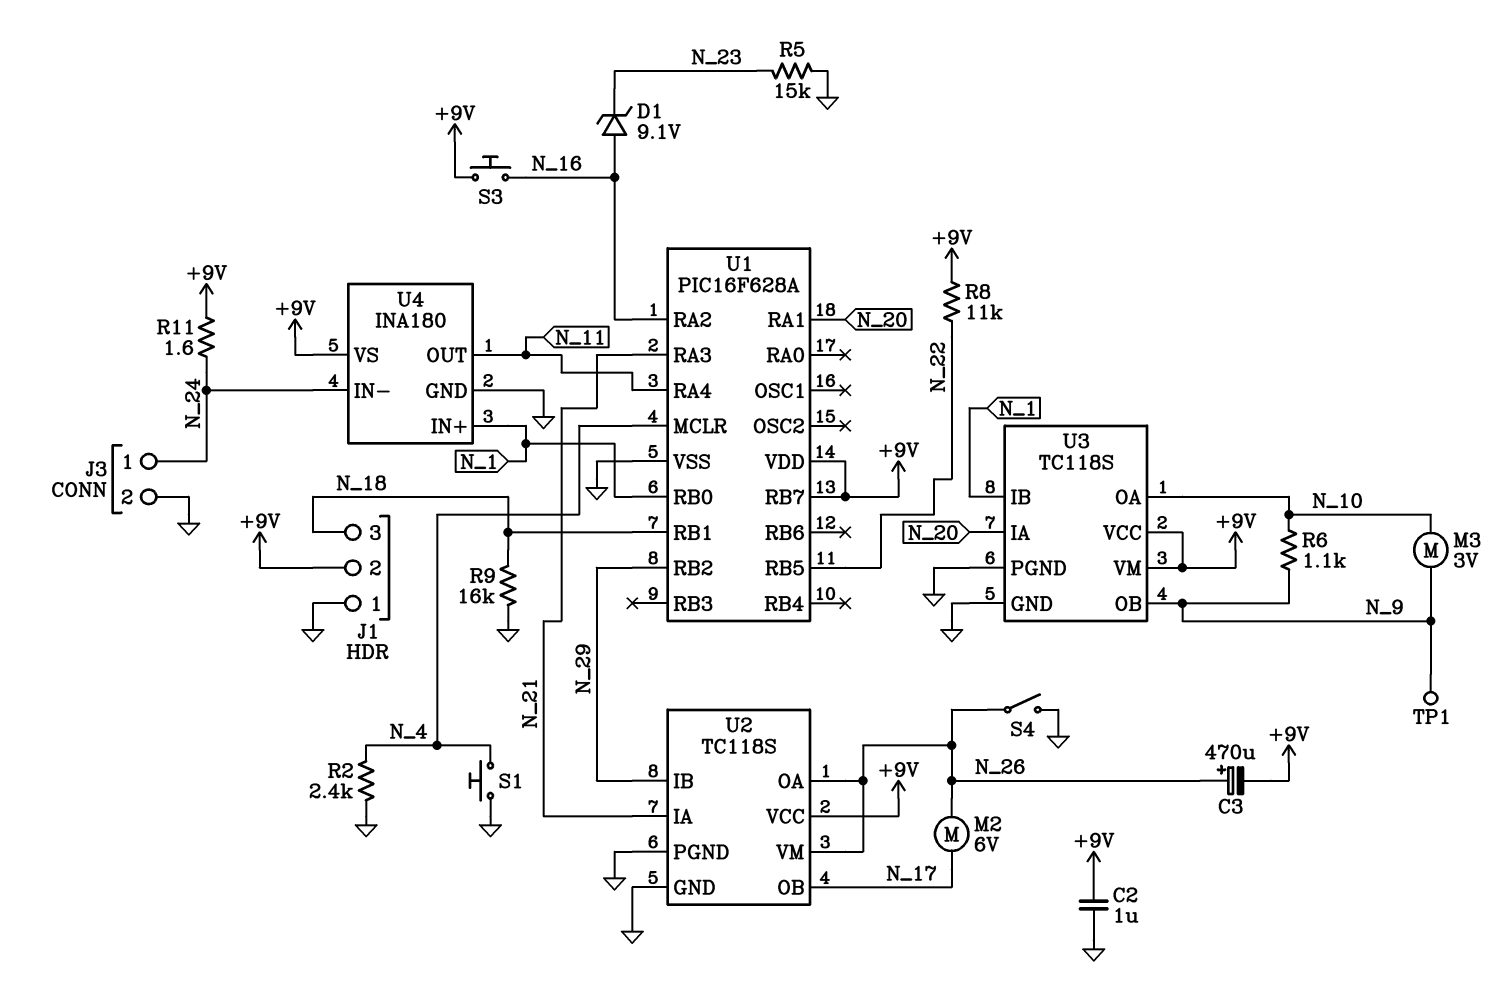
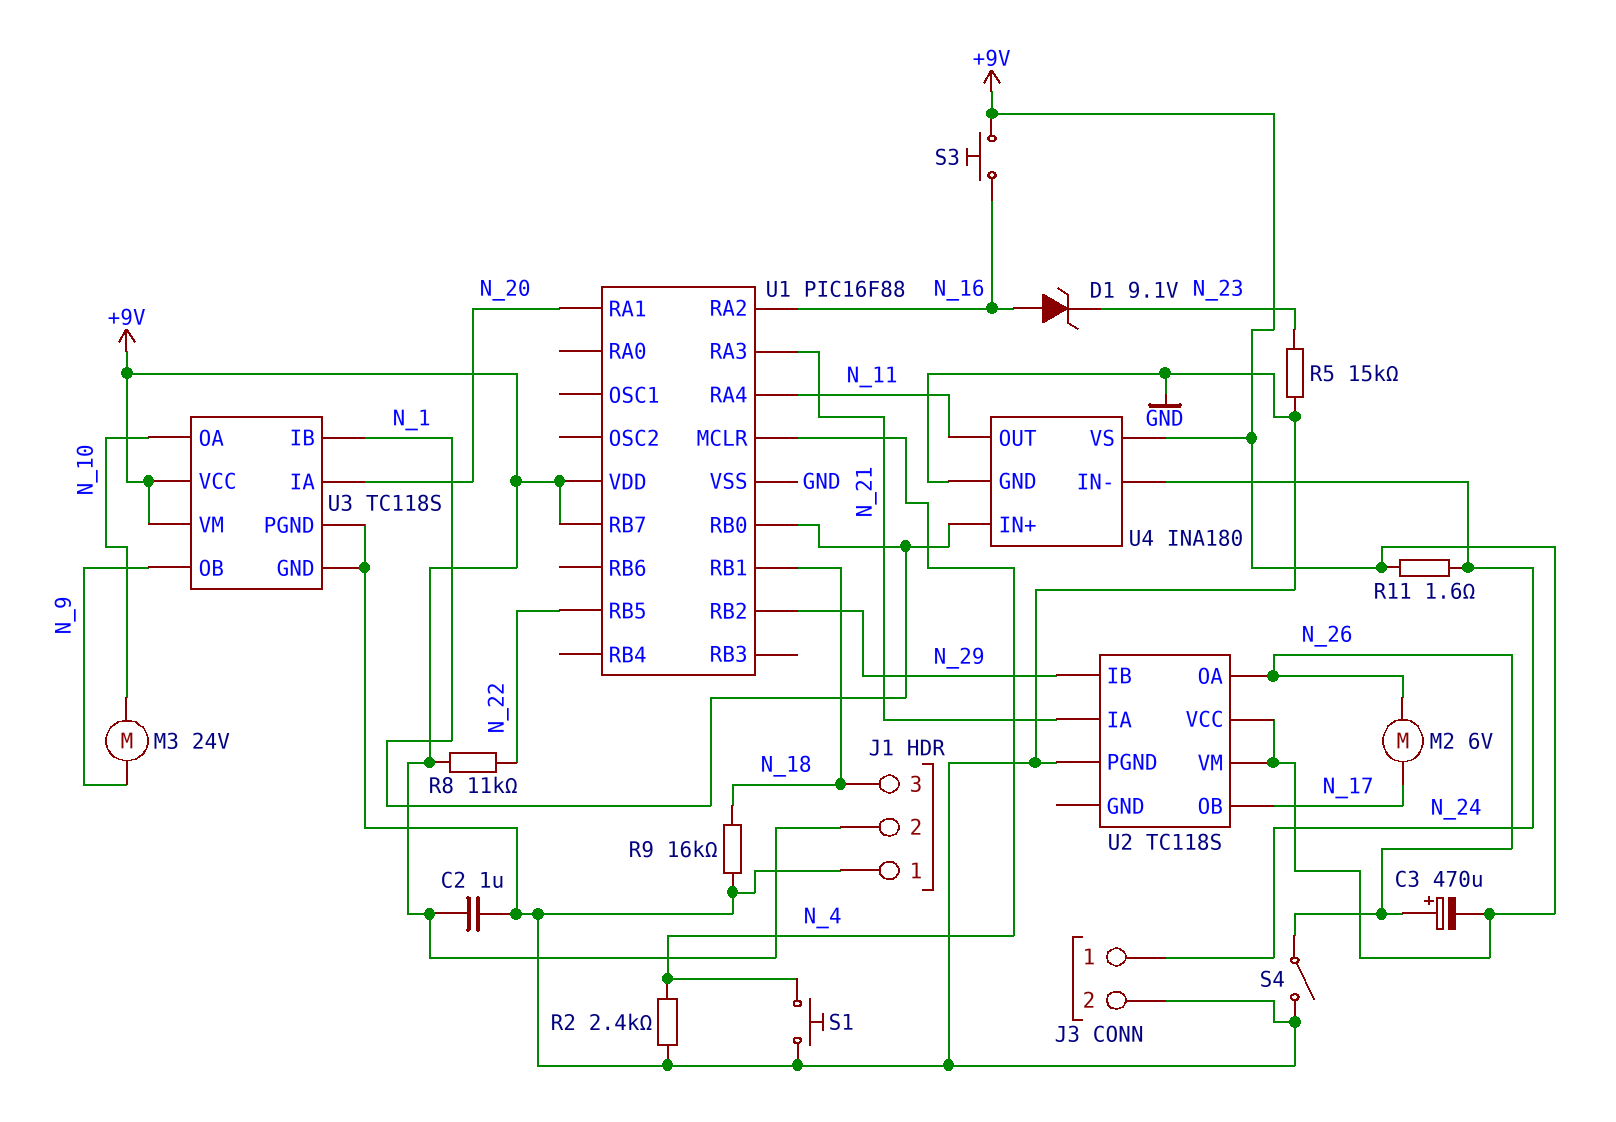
M3: motor 3V (N_9, N_10) -> motor 24V (N_9, N_10)
R6: 1.1k (N_9, N_10) -> none
TP1: test point (N_9) -> none
U1: PIC16F628A -> PIC16F88
U2 pin GND: GND -> none
U2 pin VM: N_26 -> +9V

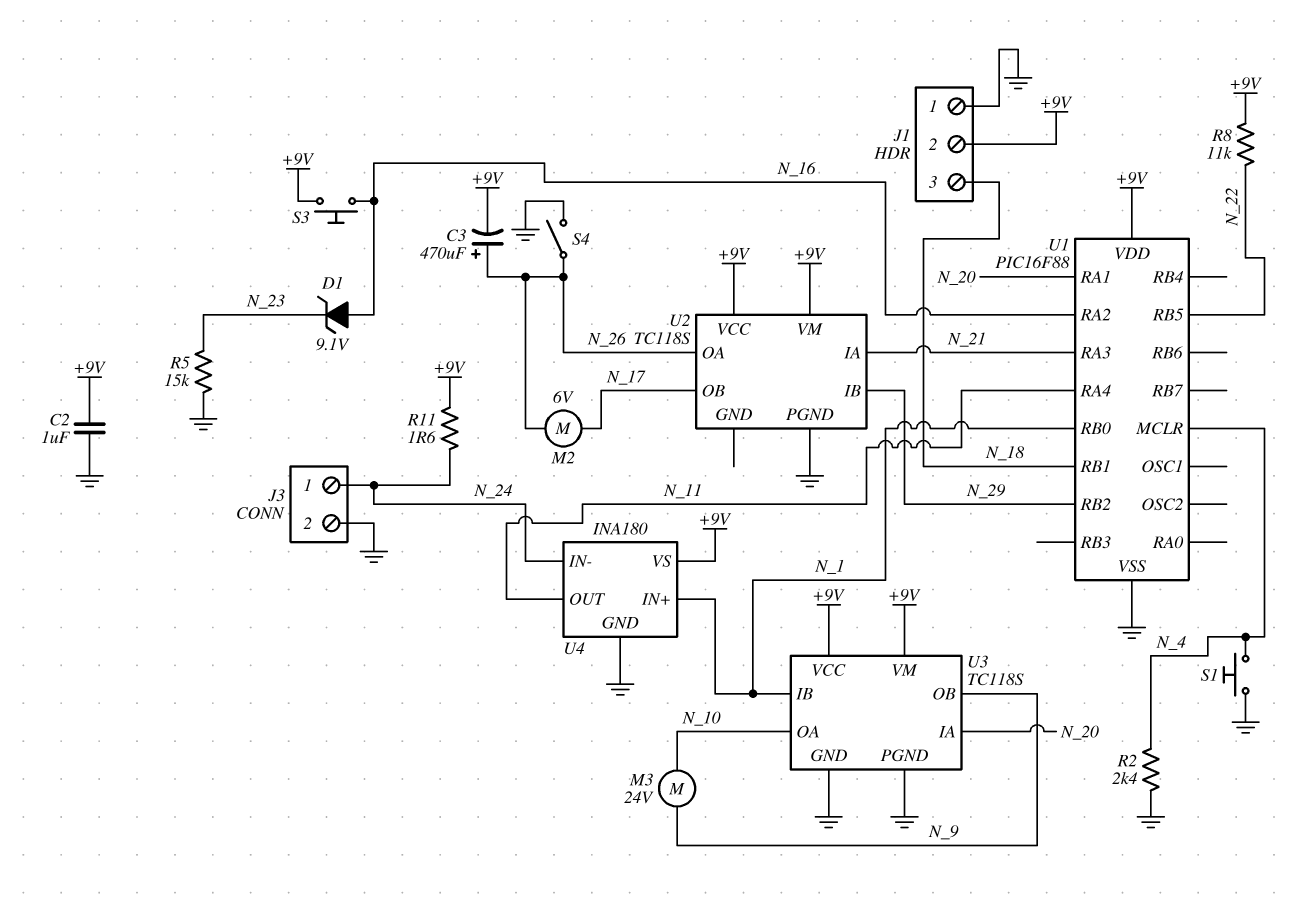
R9: 16k (GND, N_18) -> none
U1 pin RB7: +9V -> none

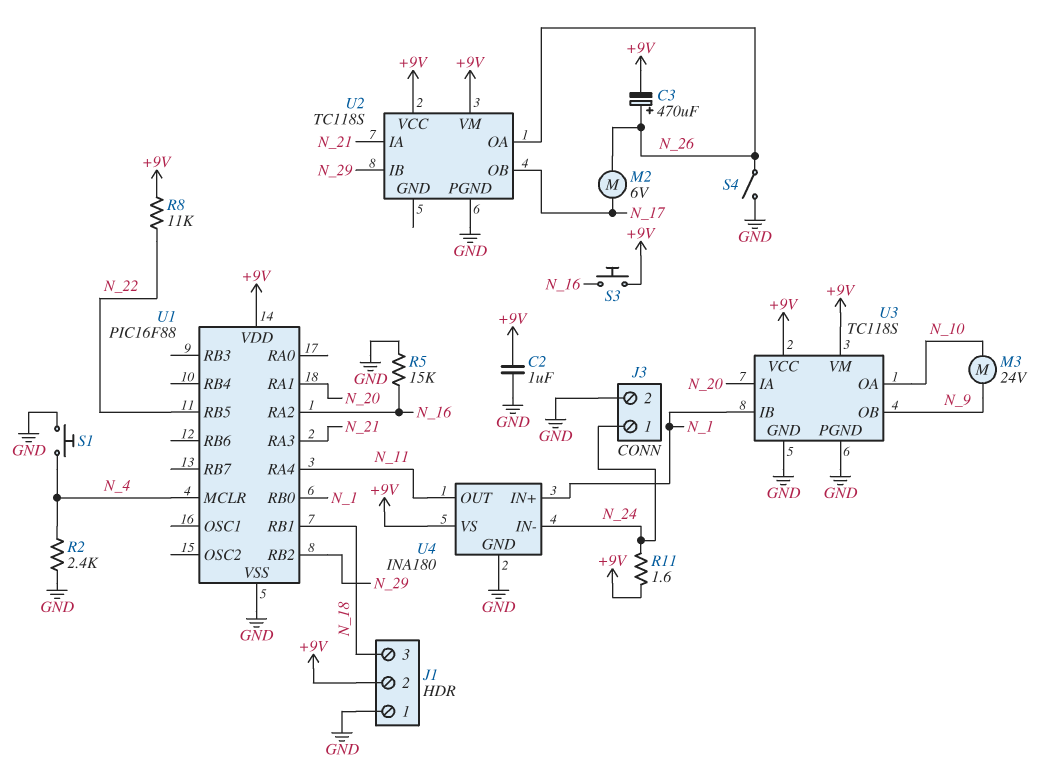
D1: zener 9.1V (A N_16, K N_23) -> none
R5: 15k (GND, N_23) -> 15k (GND, N_16)

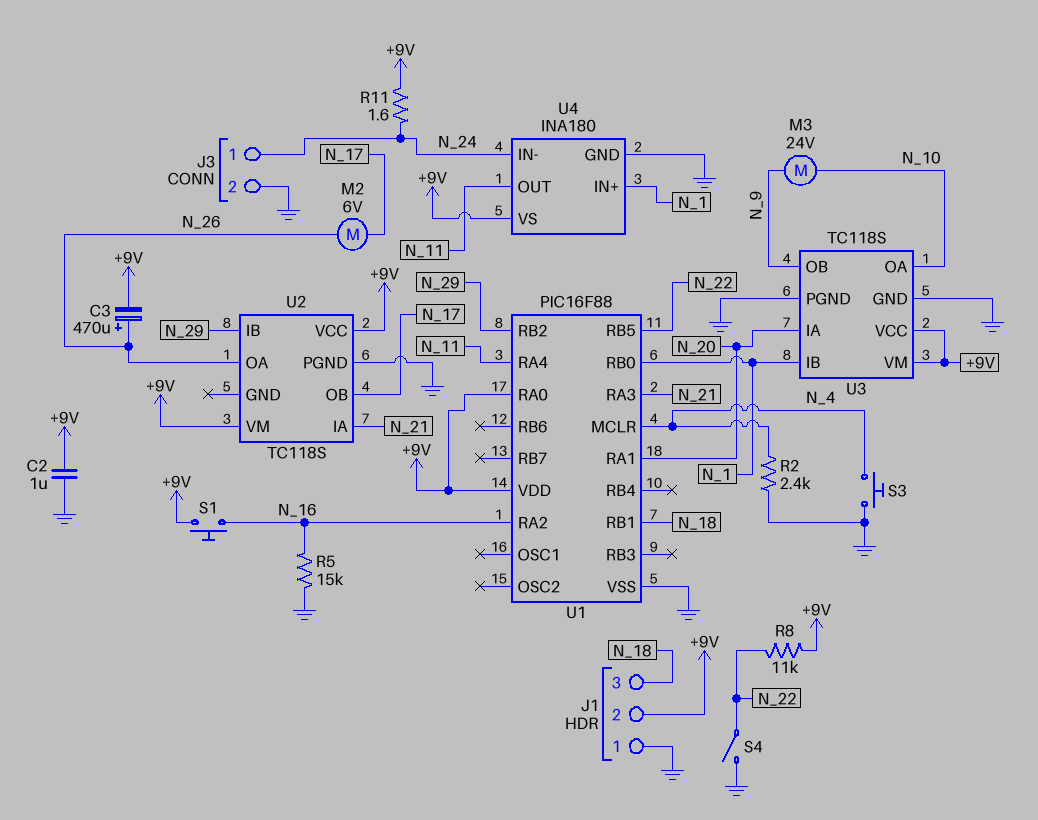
S1: button (GND, N_4) -> button (+9V, N_16)
S3: button (+9V, N_16) -> button (GND, N_4)
S4: switch (GND, N_26) -> switch (GND, N_22)
U1 pin RA0: none -> +9V

